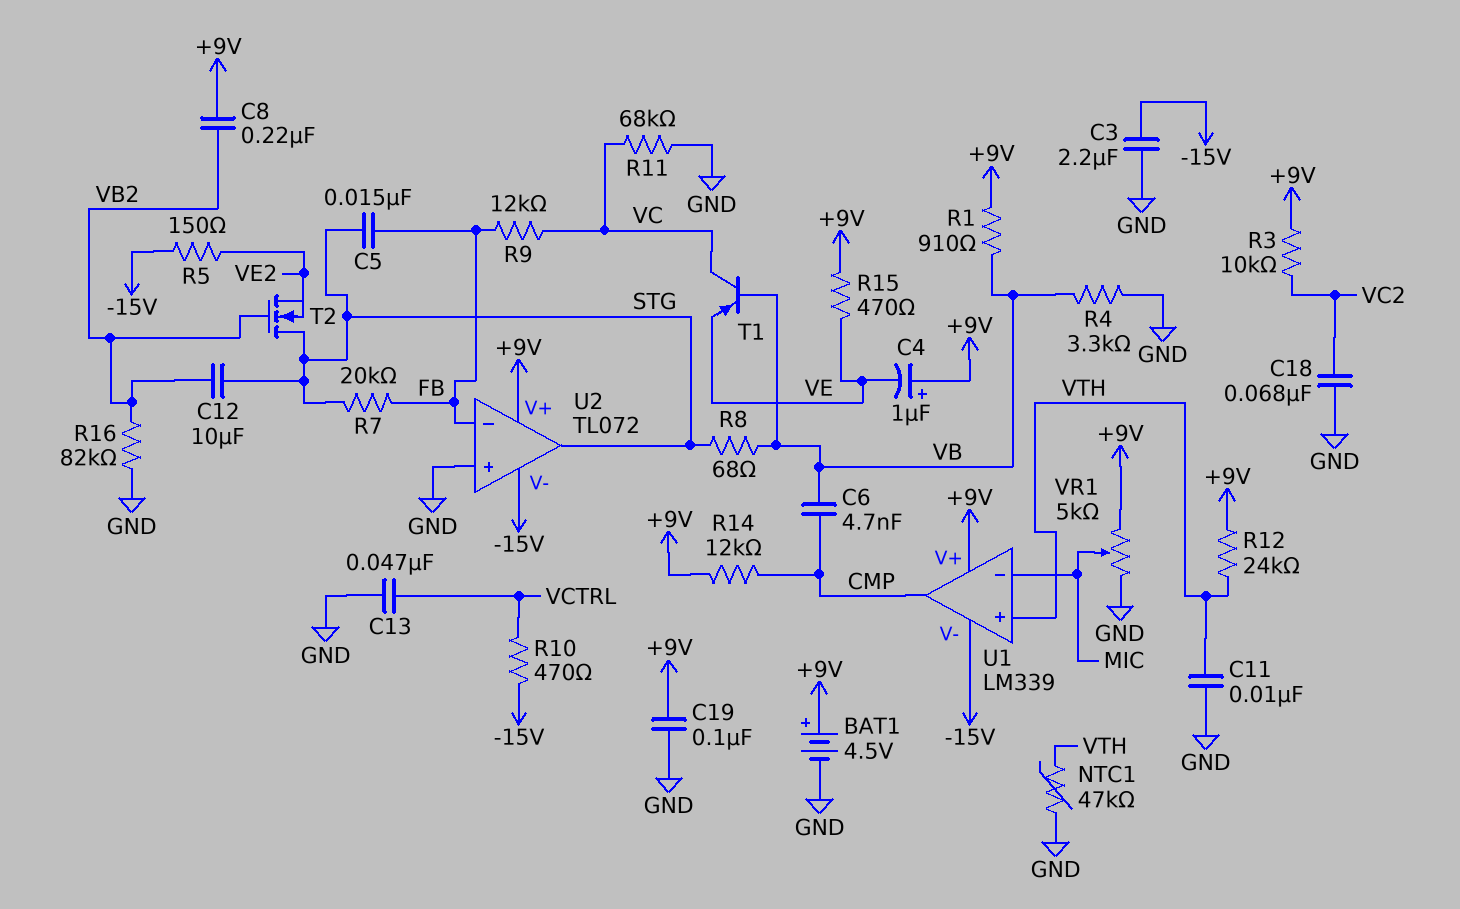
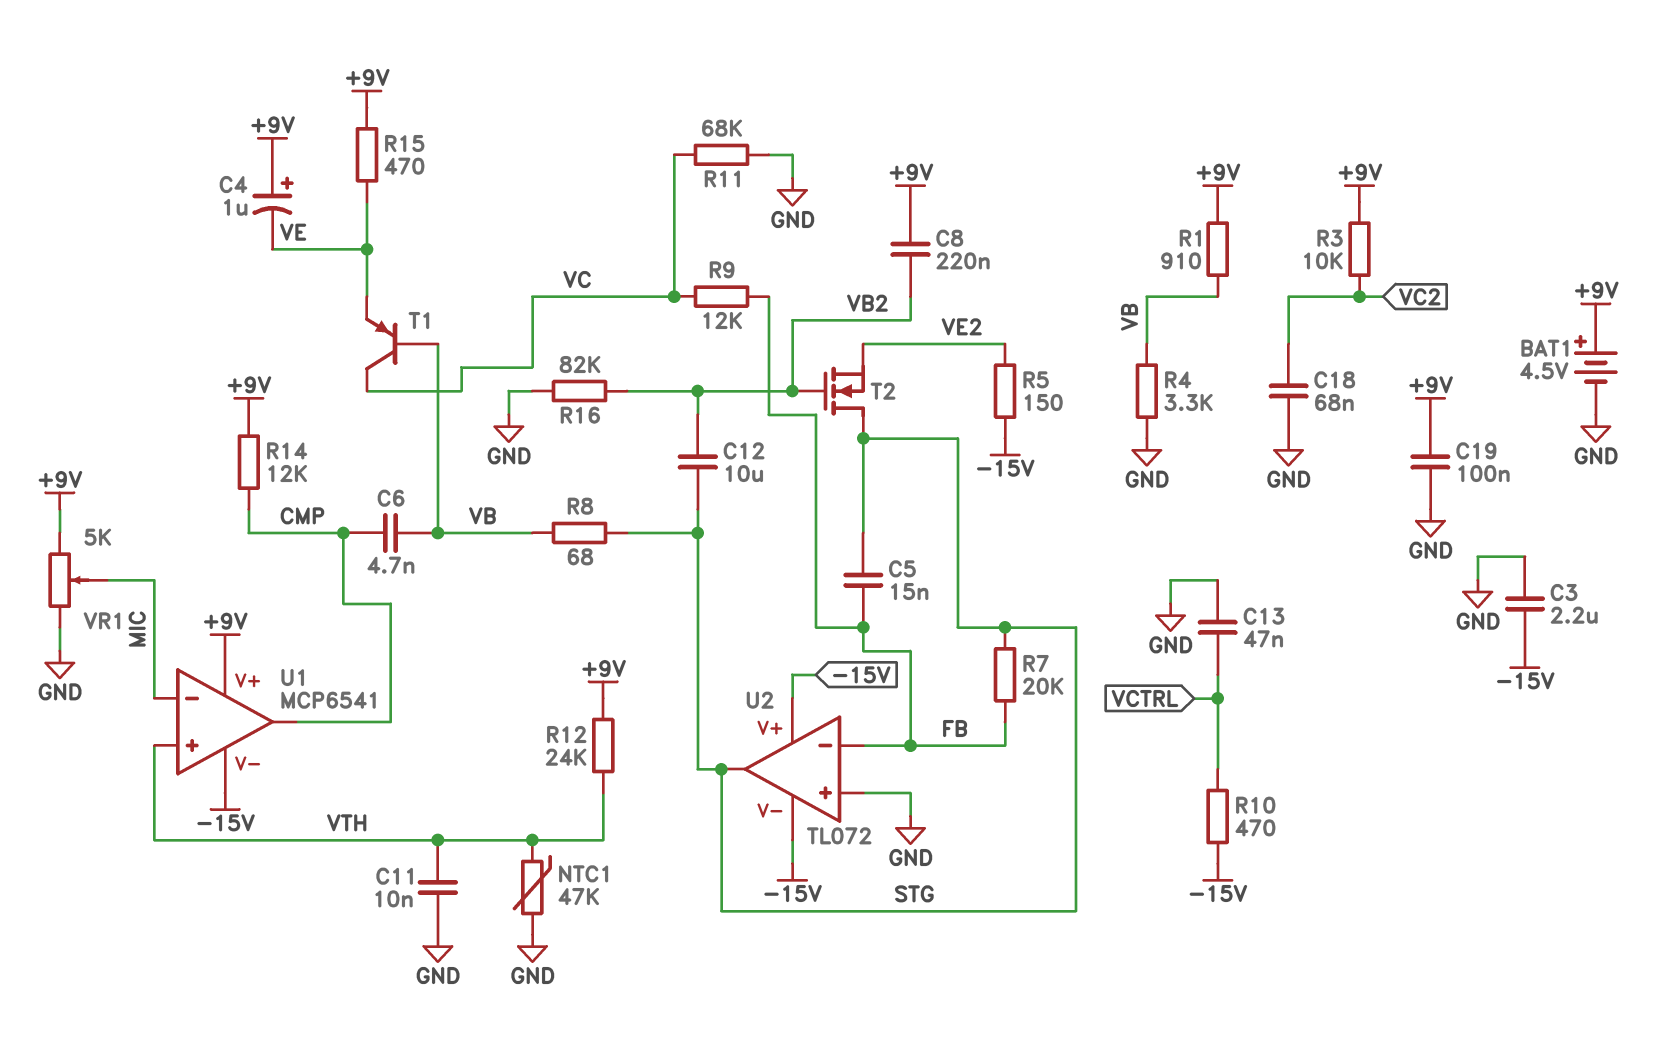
U1: LM339 -> MCP6541
U2 pin V+: +9V -> -15V

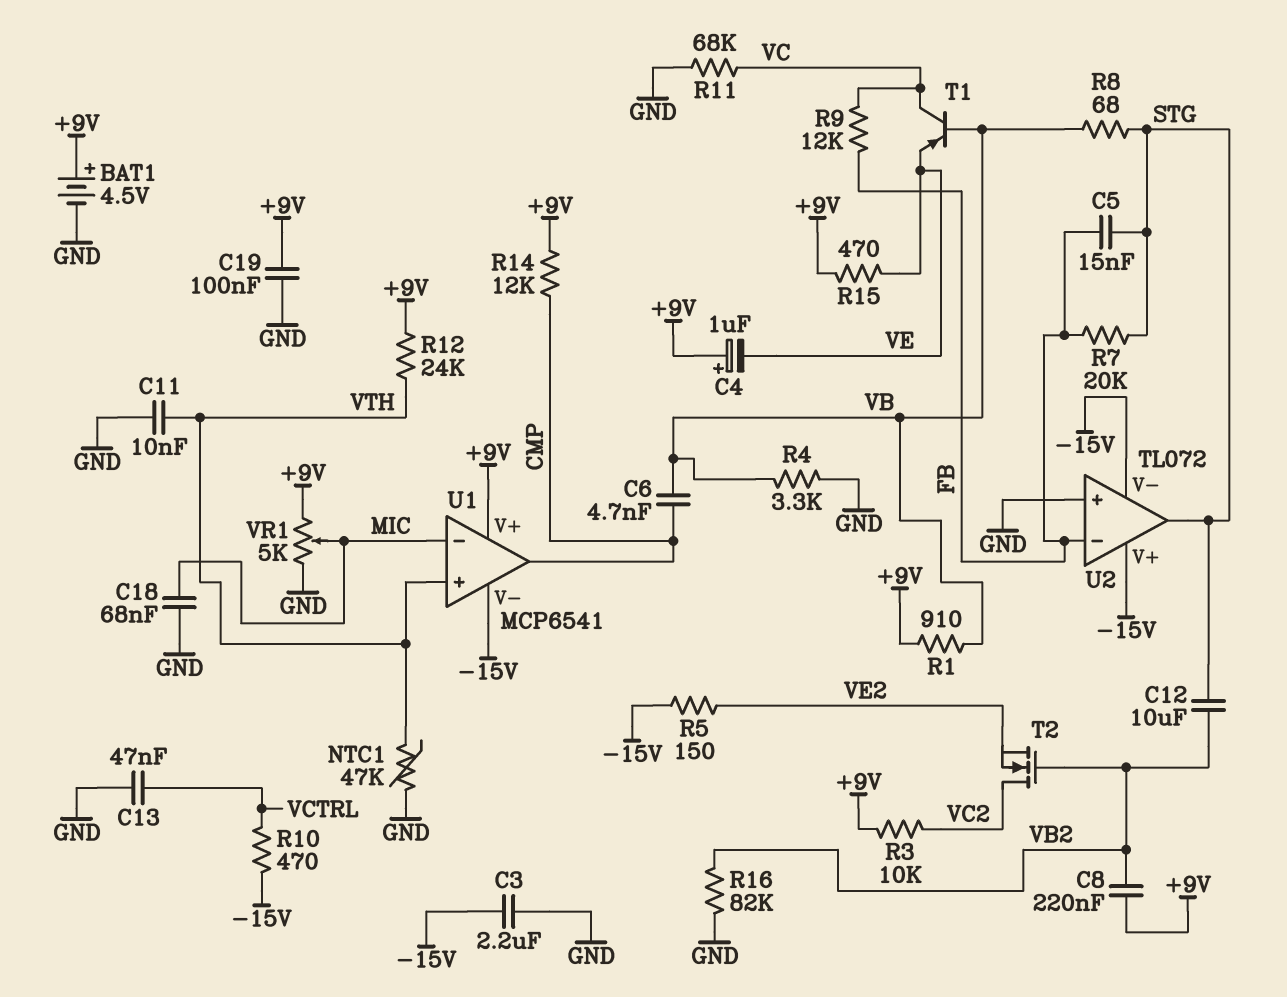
C18: 68nF (GND, VC2) -> 68nF (GND, MIC)
T2: NMOS (G VB2, D STG, S VE2) -> NMOS (G VB2, D VC2, S VE2)

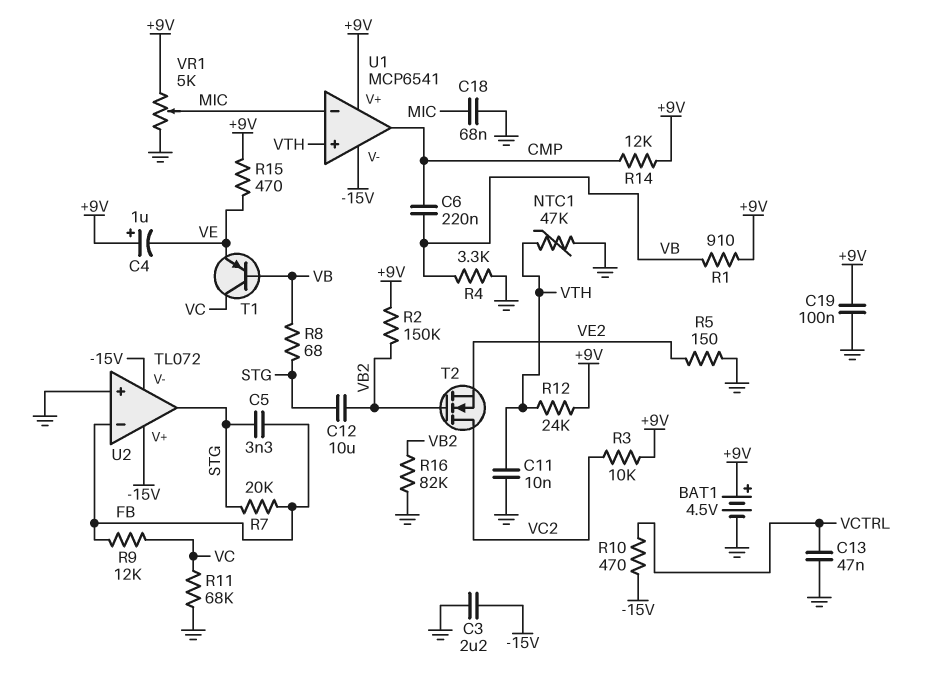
C5: 15nF (FB, STG) -> 3.3nF (FB, STG)
C6: 4.7nF (CMP, VB) -> 220nF (CMP, VB)
C8: 220nF (+9V, VB2) -> none
R2: none -> 150k (+9V, VB2)
R5: 150 (-15V, VE2) -> 150 (GND, VE2)

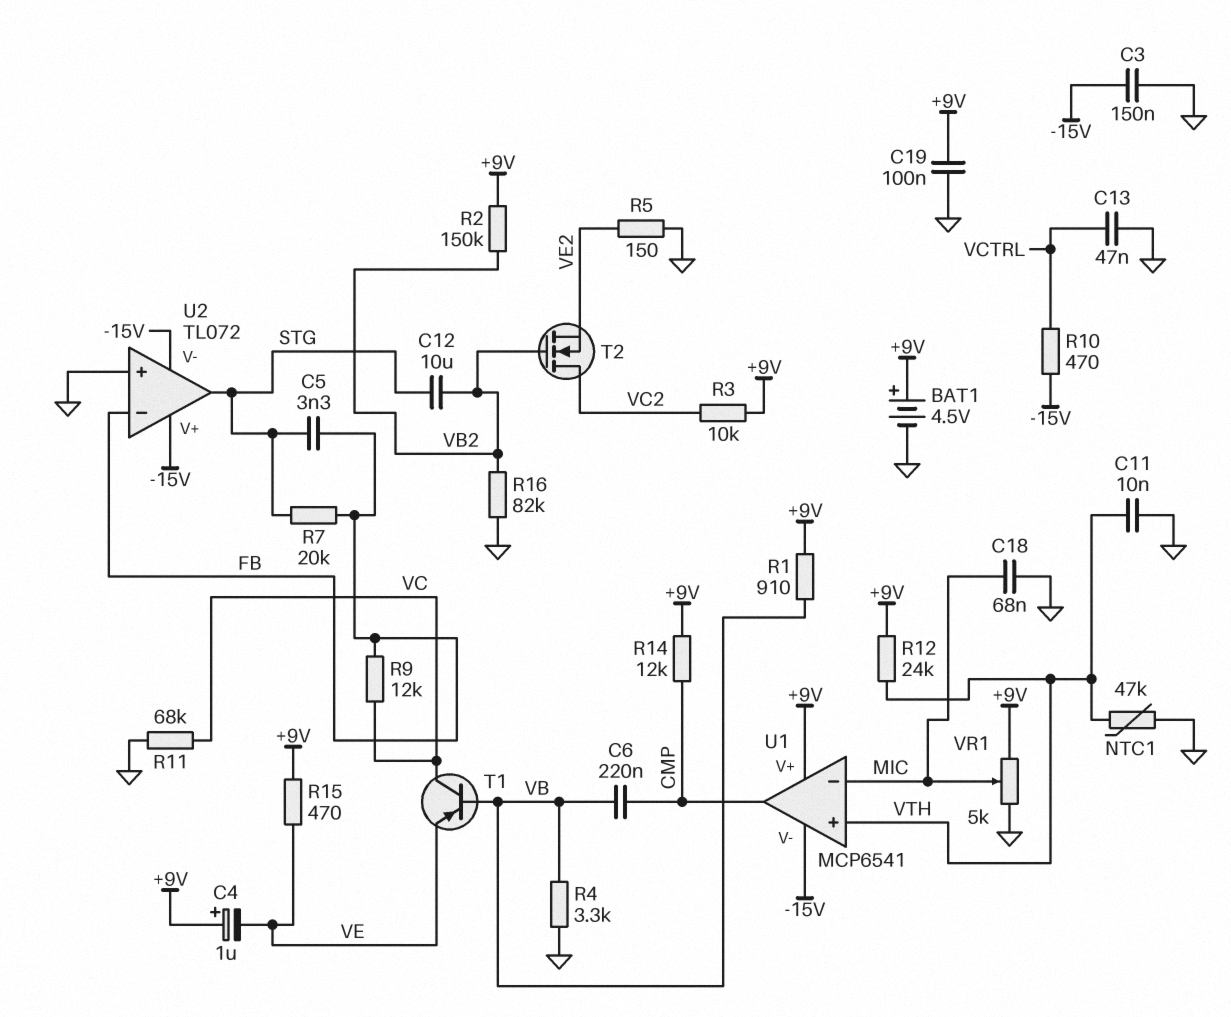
C3: 2.2uF (-15V, GND) -> 150nF (-15V, GND)
R8: 68 (STG, VB) -> none

